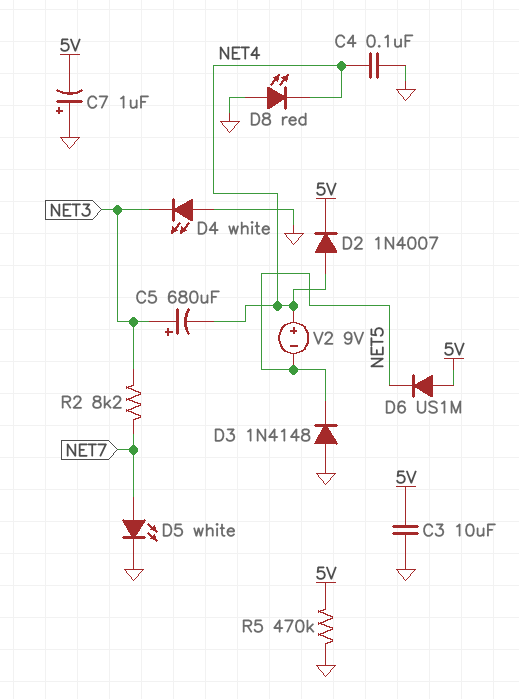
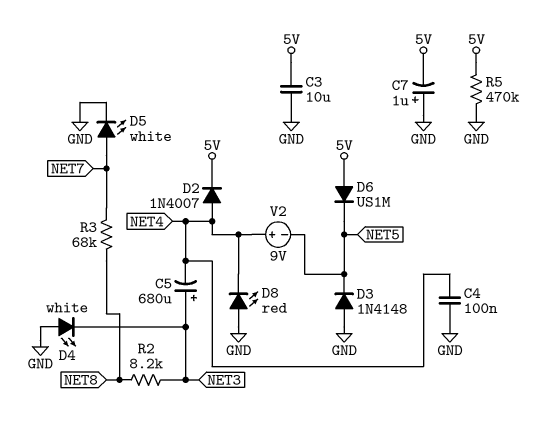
R2: 8.2k (NET3, NET7) -> 8.2k (NET3, NET8)
R3: none -> 68k (NET7, NET8)

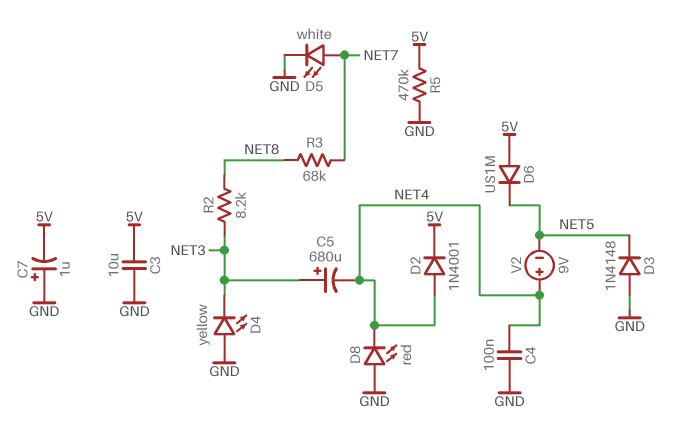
D2: diode 1N4007 (A NET4, K 5V) -> diode 1N4001 (A NET4, K 5V)
D4: LED white (A GND, K NET3) -> LED yellow (A GND, K NET3)

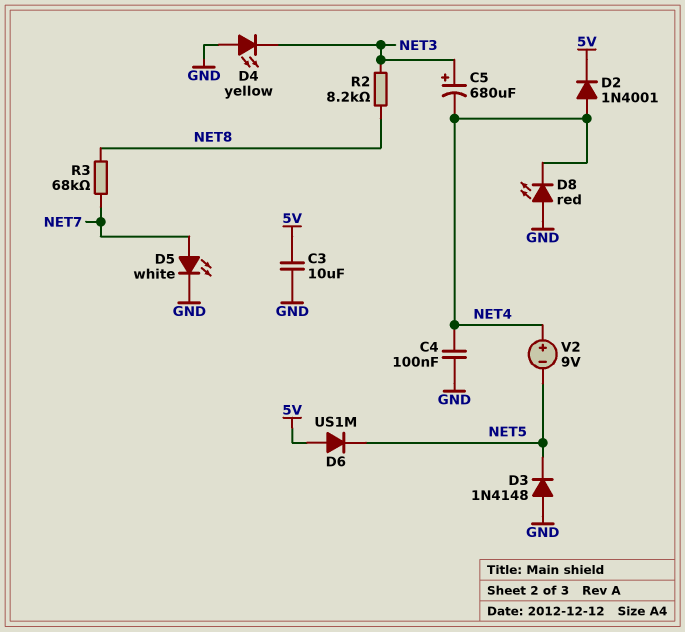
C7: 1uF (plus GND, minus 5V) -> none
R5: 470k (5V, GND) -> none

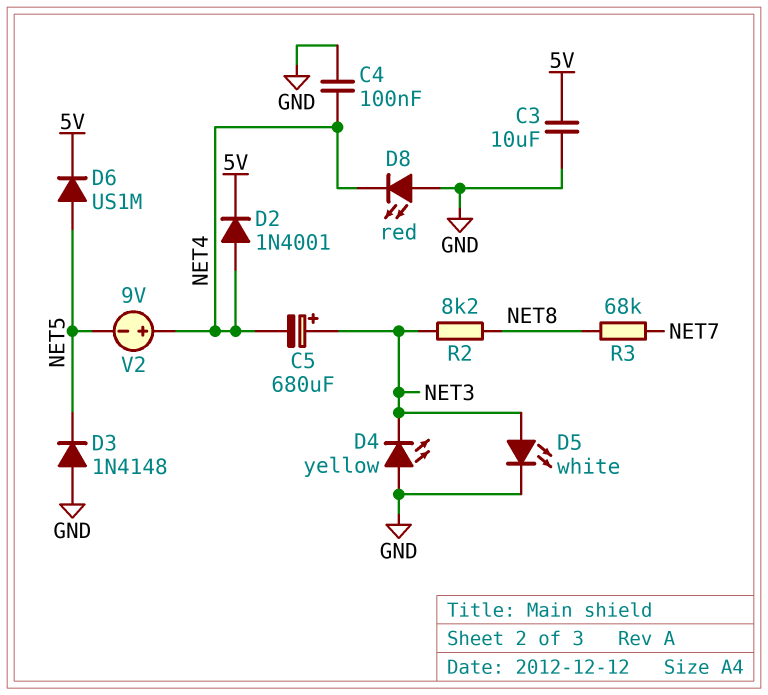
D5: LED white (A NET7, K GND) -> LED white (A NET3, K GND)
D6: diode US1M (A 5V, K NET5) -> diode US1M (A NET5, K 5V)

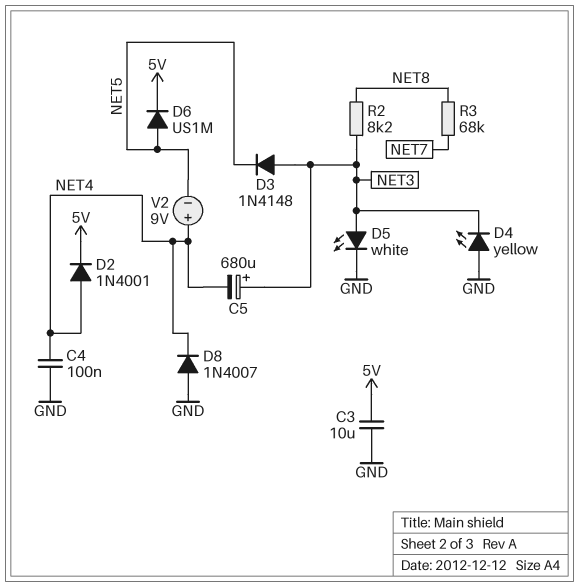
D3: diode 1N4148 (A GND, K NET5) -> diode 1N4148 (A NET3, K NET5)
D8: LED red (A GND, K NET4) -> diode 1N4007 (A GND, K NET4)

